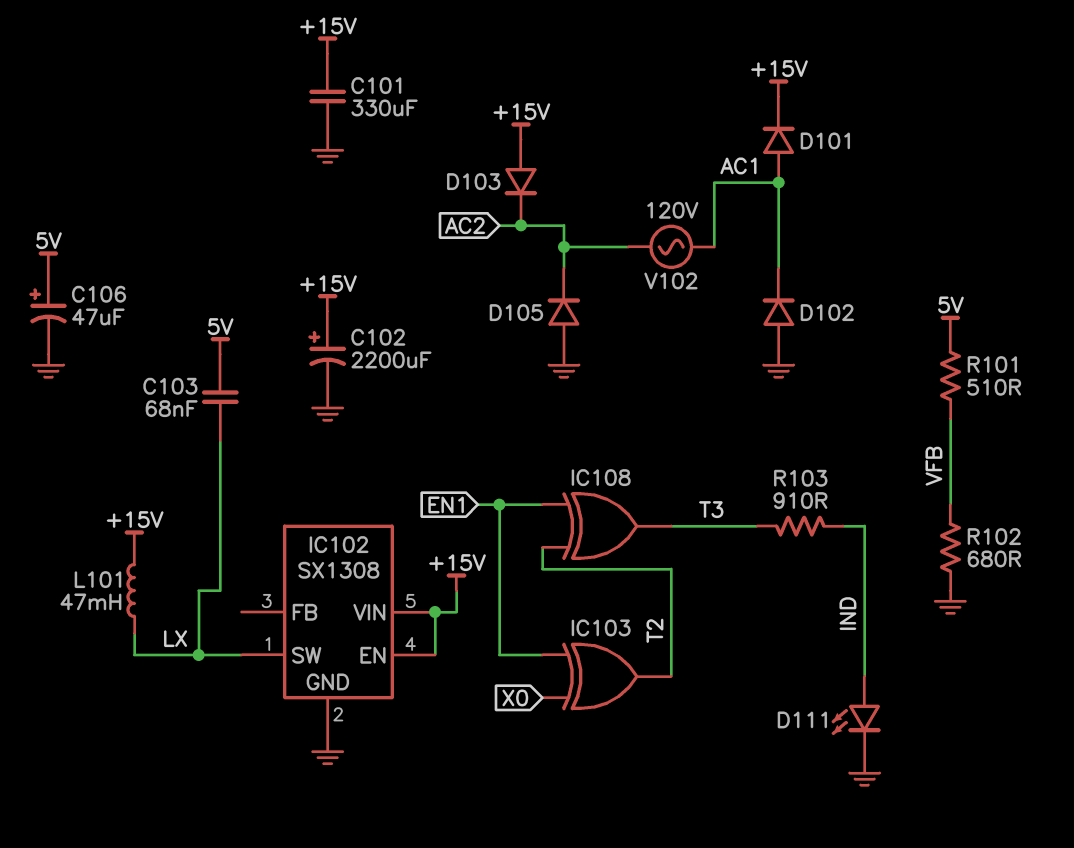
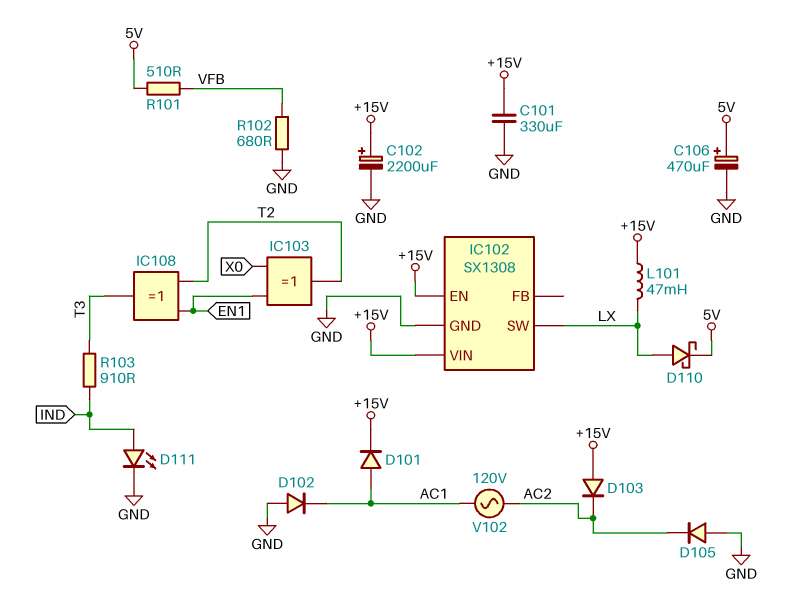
C103: 68nF (5V, LX) -> none
C106: 47uF (plus 5V, minus GND) -> 470uF (plus 5V, minus GND)
D110: none -> schottky (A LX, K 5V)

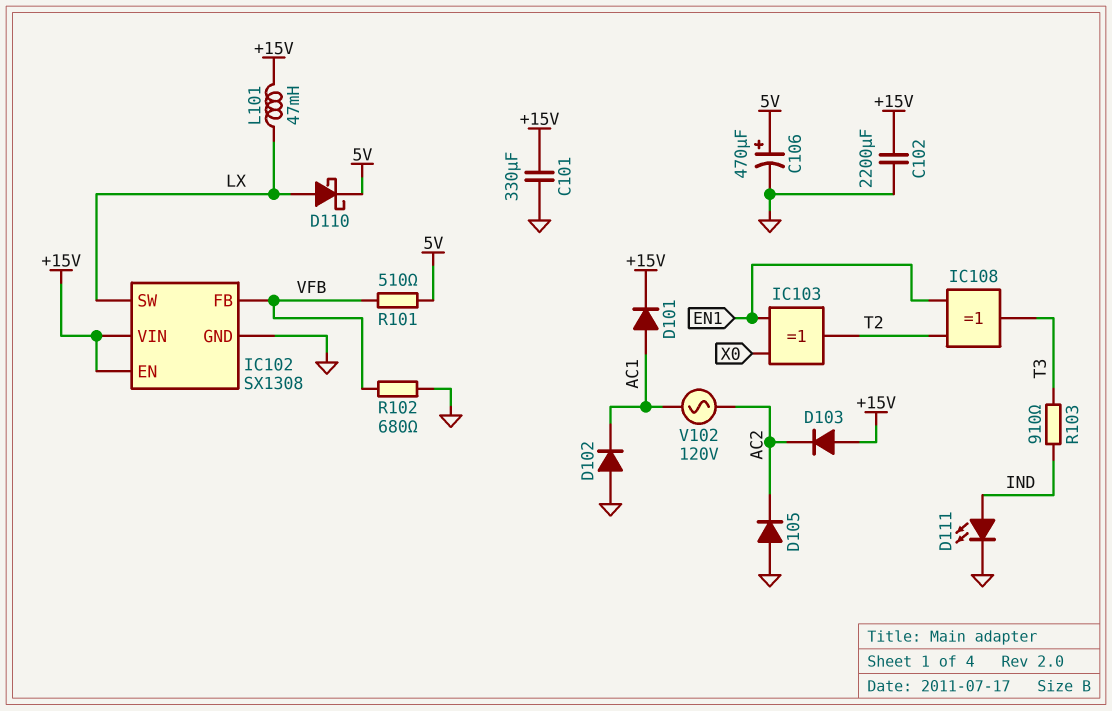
C102: 2200uF (plus +15V, minus GND) -> 2200uF (+15V, GND)
IC102 pin FB: none -> VFB

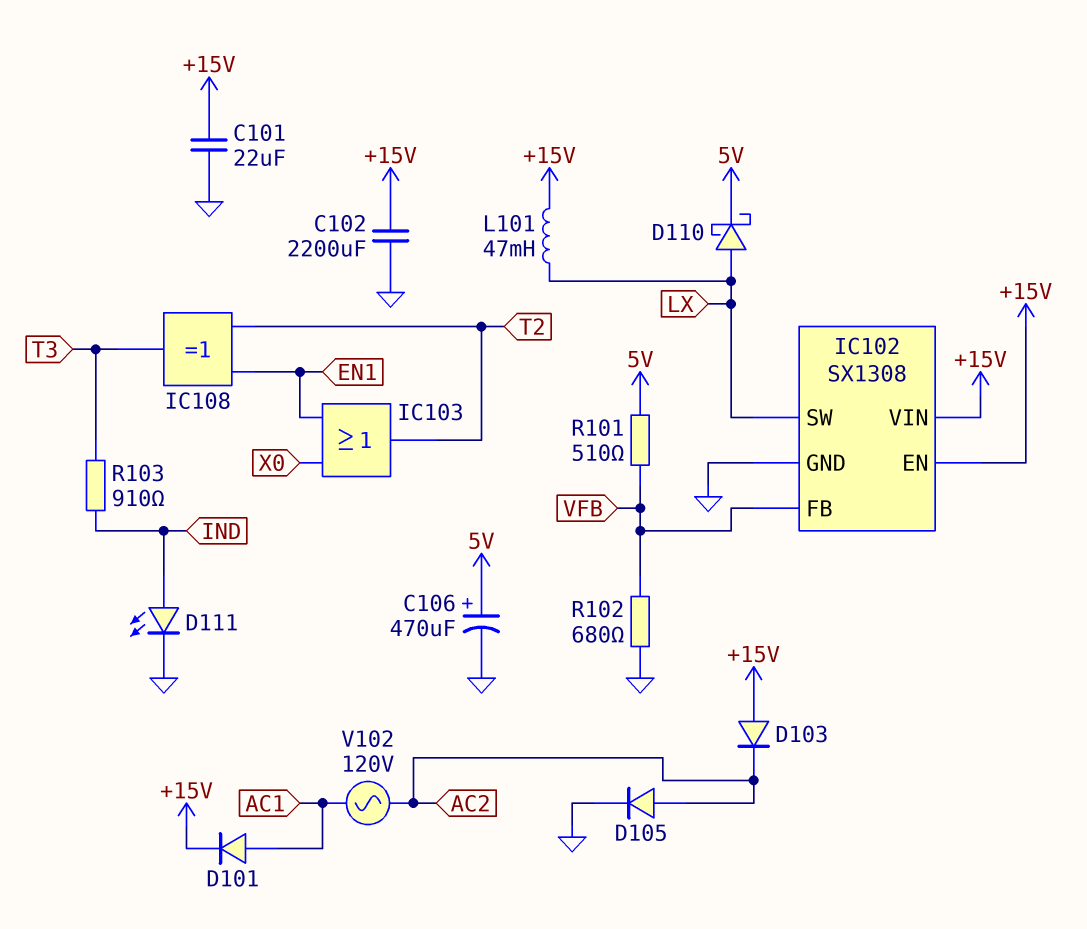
C101: 330uF (+15V, GND) -> 22uF (+15V, GND)
D102: diode (A GND, K AC1) -> none
D105: diode (A GND, K AC2) -> diode (A AC2, K GND)
IC103: XOR (in EN1, in X0, out T2) -> OR (in EN1, in X0, out T2)

